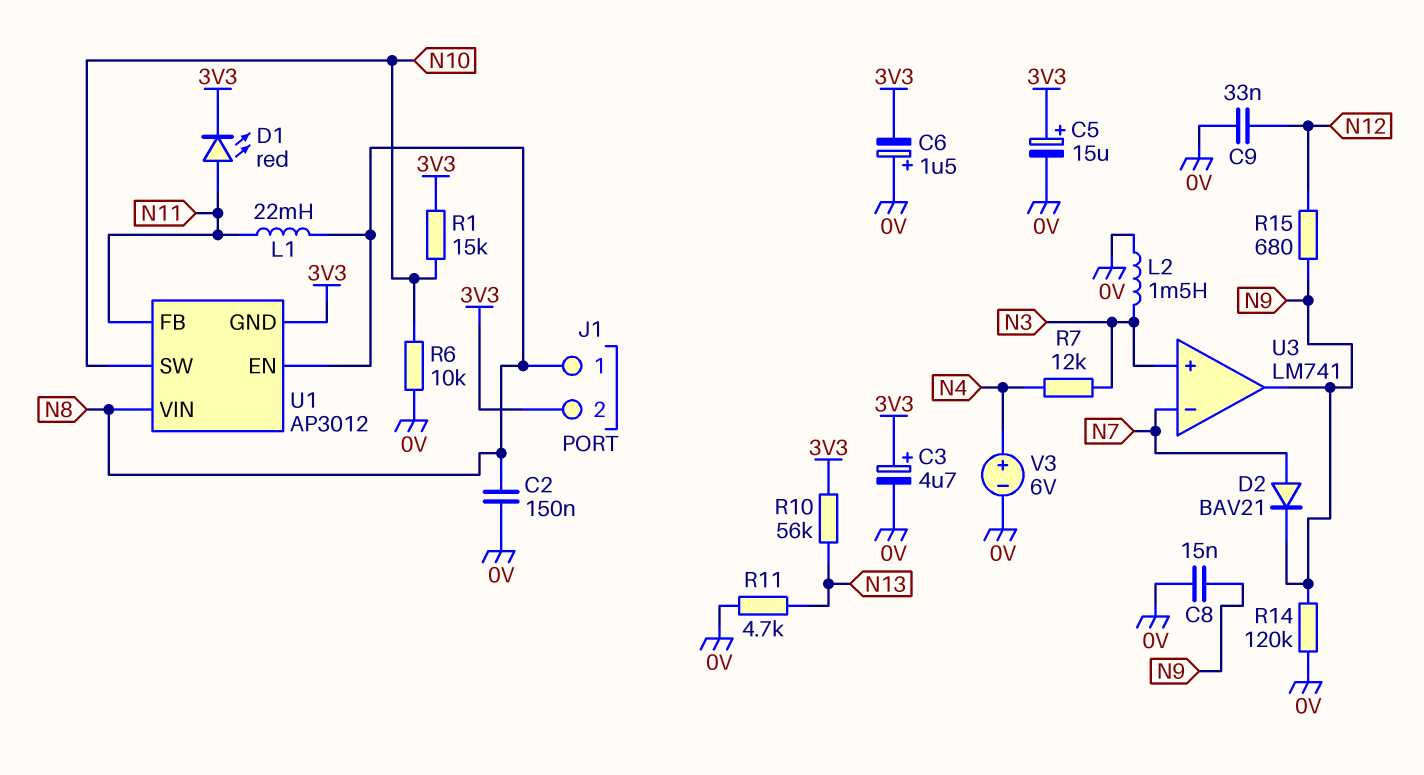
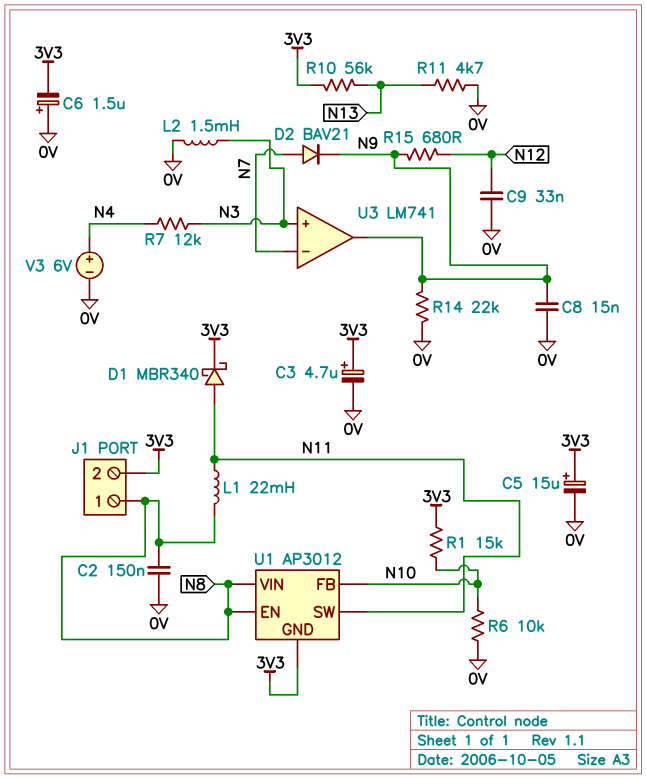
D1: LED red (A N11, K 3V3) -> schottky MBR340 (A N11, K 3V3)
R14: 120k (0V, N9) -> 22k (0V, N9)
U1 pin FB: N11 -> N10
U1 pin SW: N10 -> N11

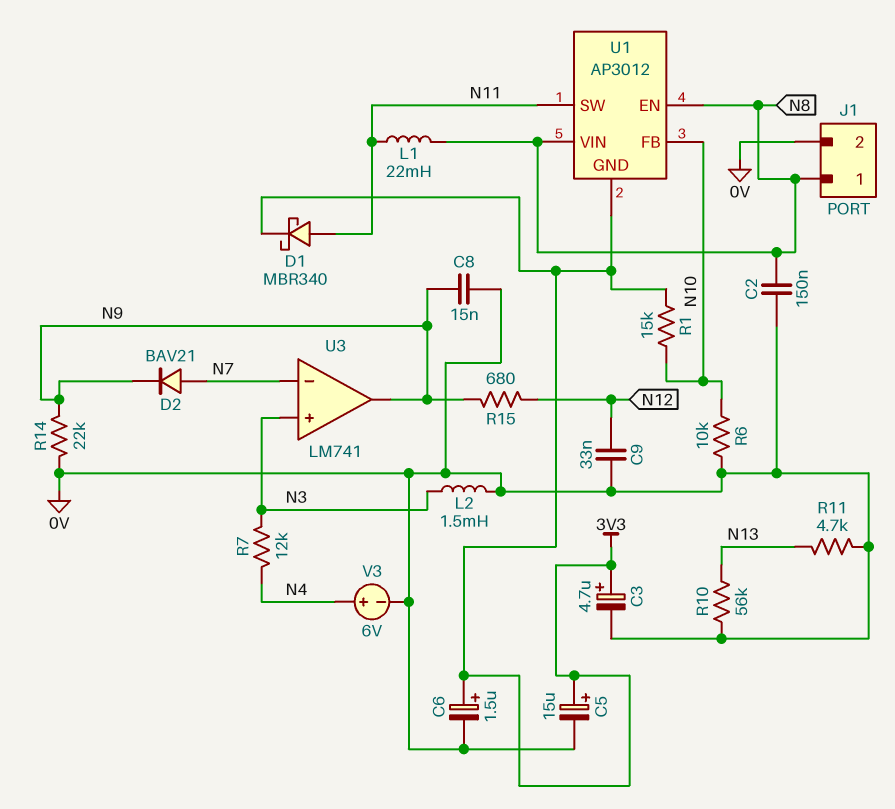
C6: 1.5uF (plus 0V, minus 3V3) -> 1.5uF (plus 3V3, minus 0V)
J1 pin 2: 3V3 -> 0V
R10: 56k (3V3, N13) -> 56k (0V, N13)

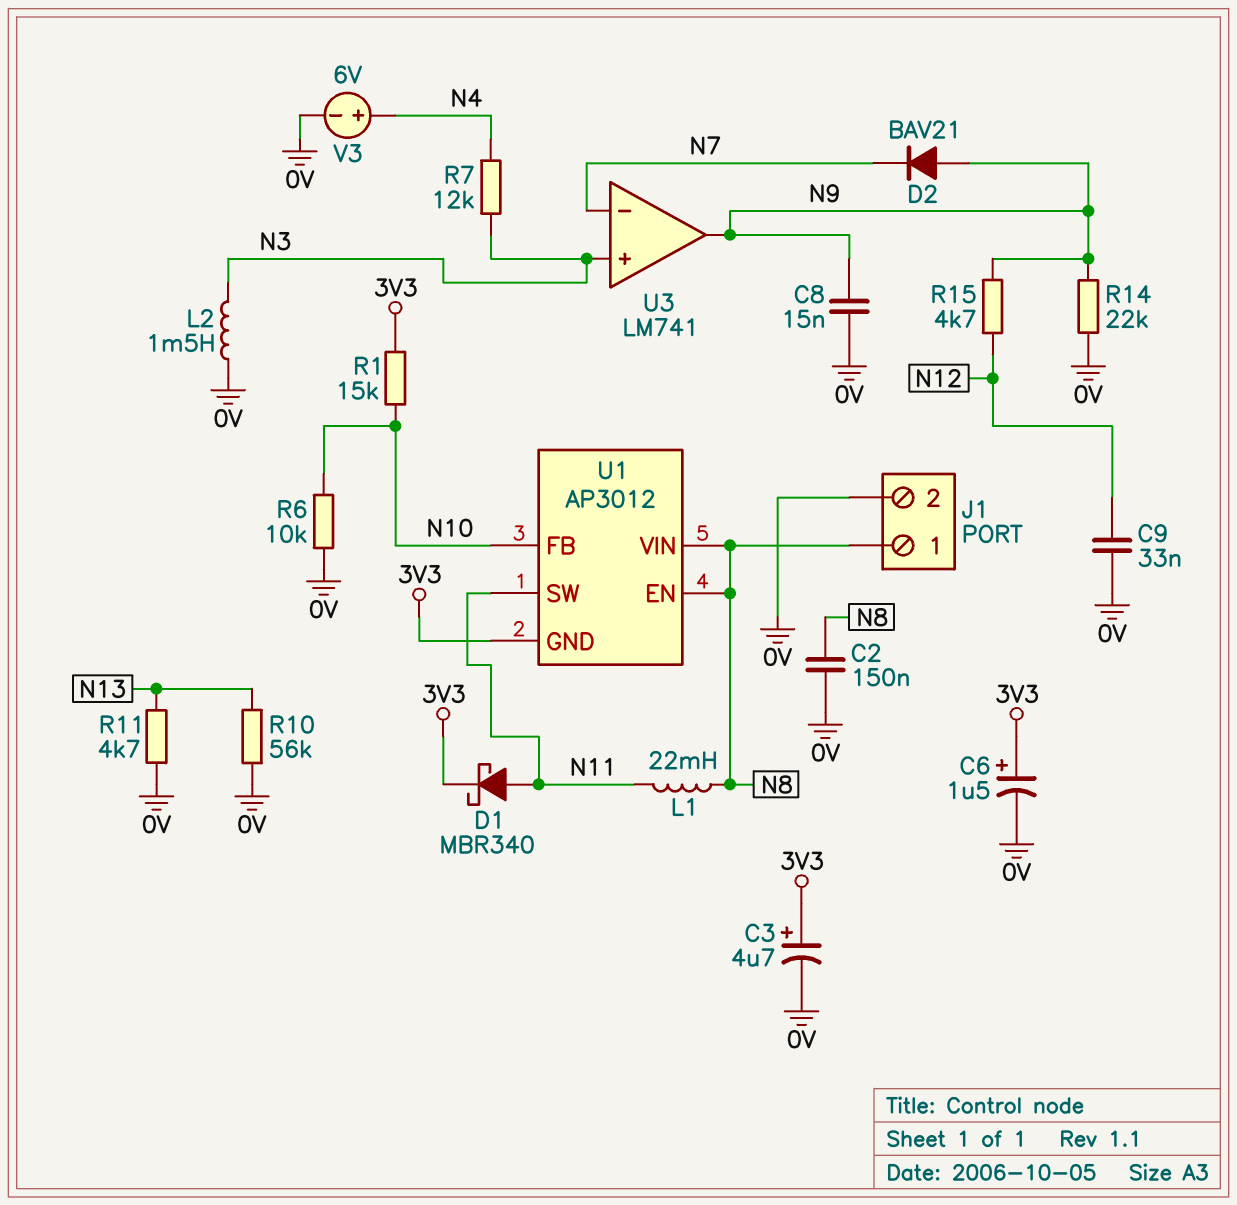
C5: 15uF (plus 3V3, minus 0V) -> none
D2: diode BAV21 (A N7, K N9) -> diode BAV21 (A N9, K N7)
R15: 680 (N9, N12) -> 4.7k (N9, N12)

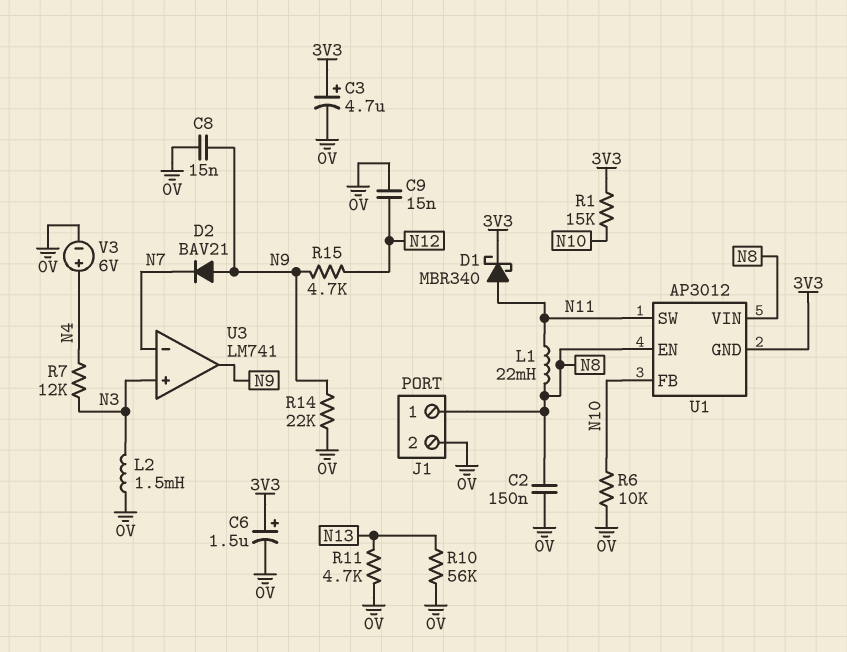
C9: 33nF (0V, N12) -> 15nF (0V, N12)

